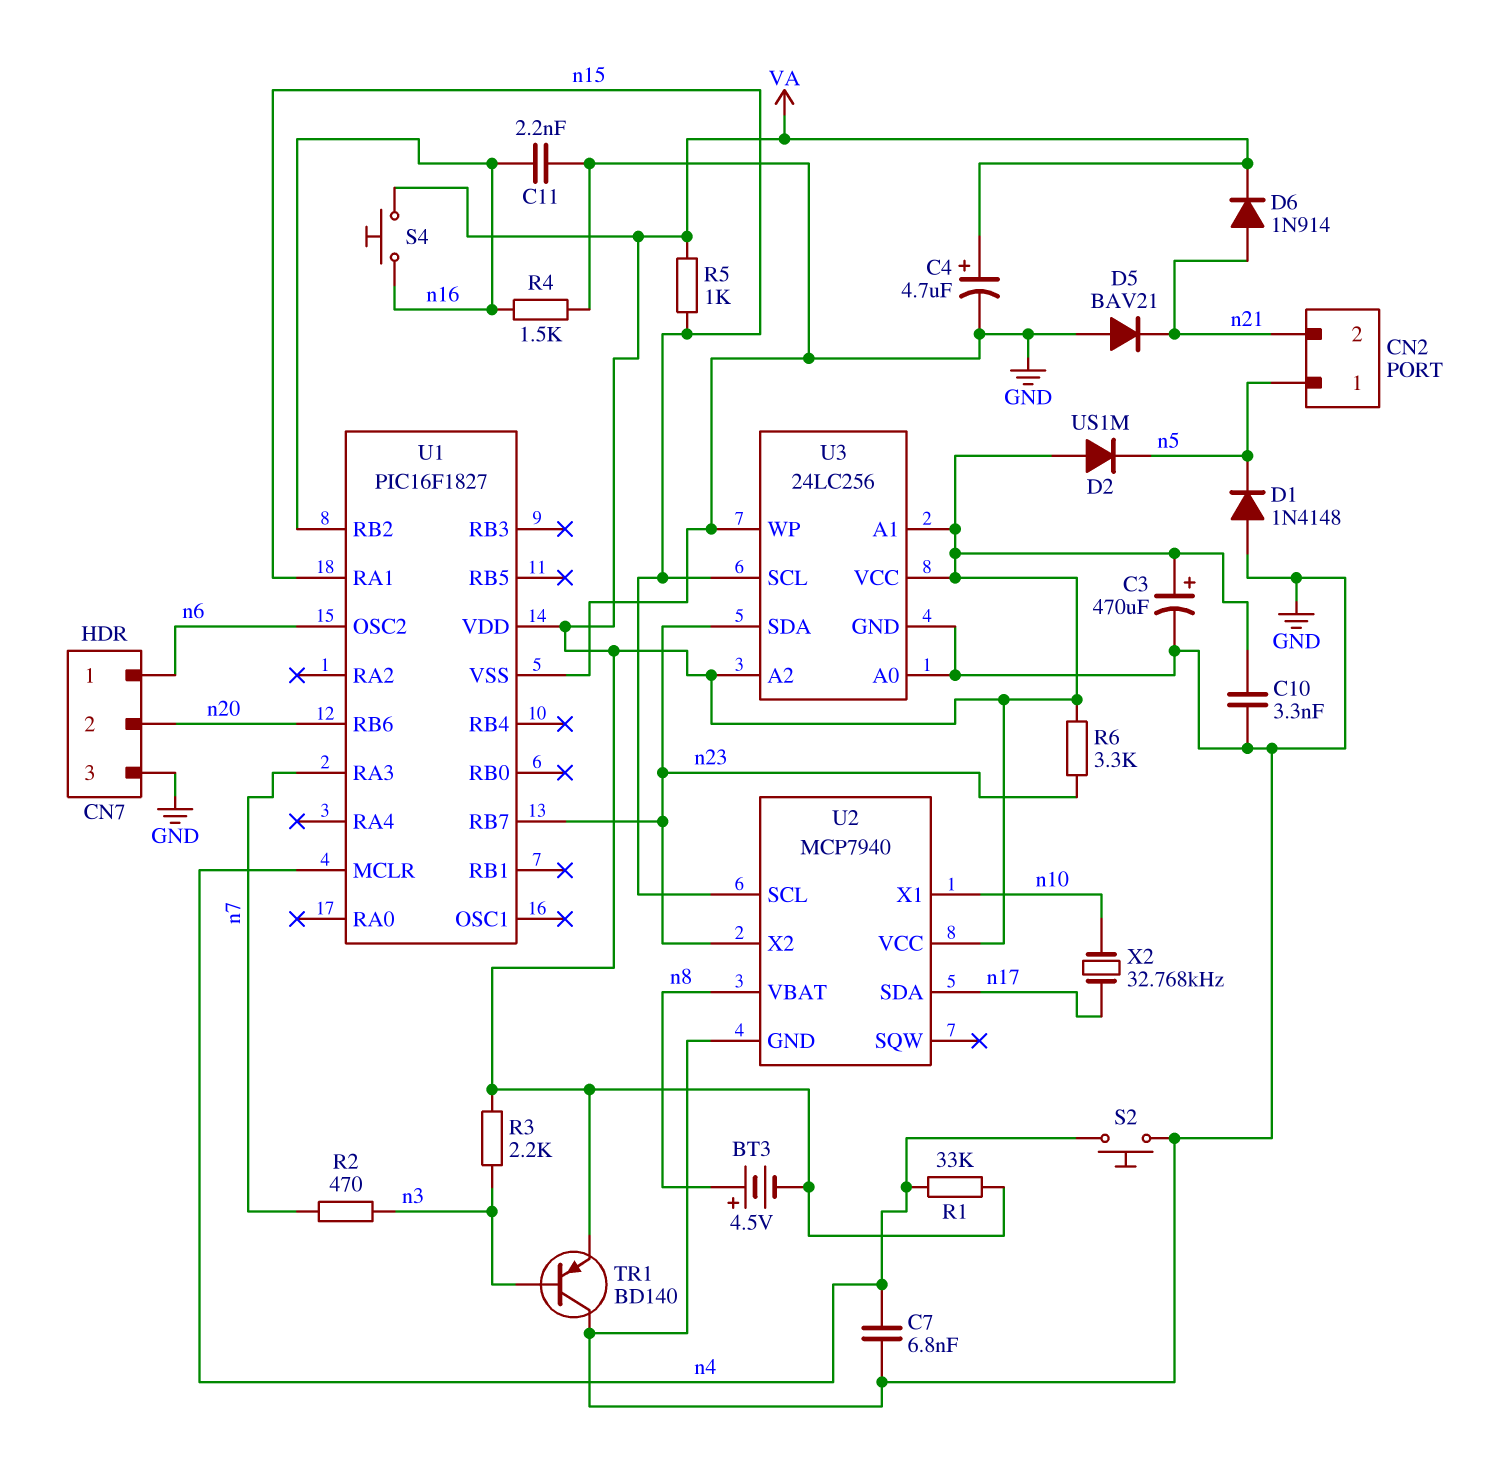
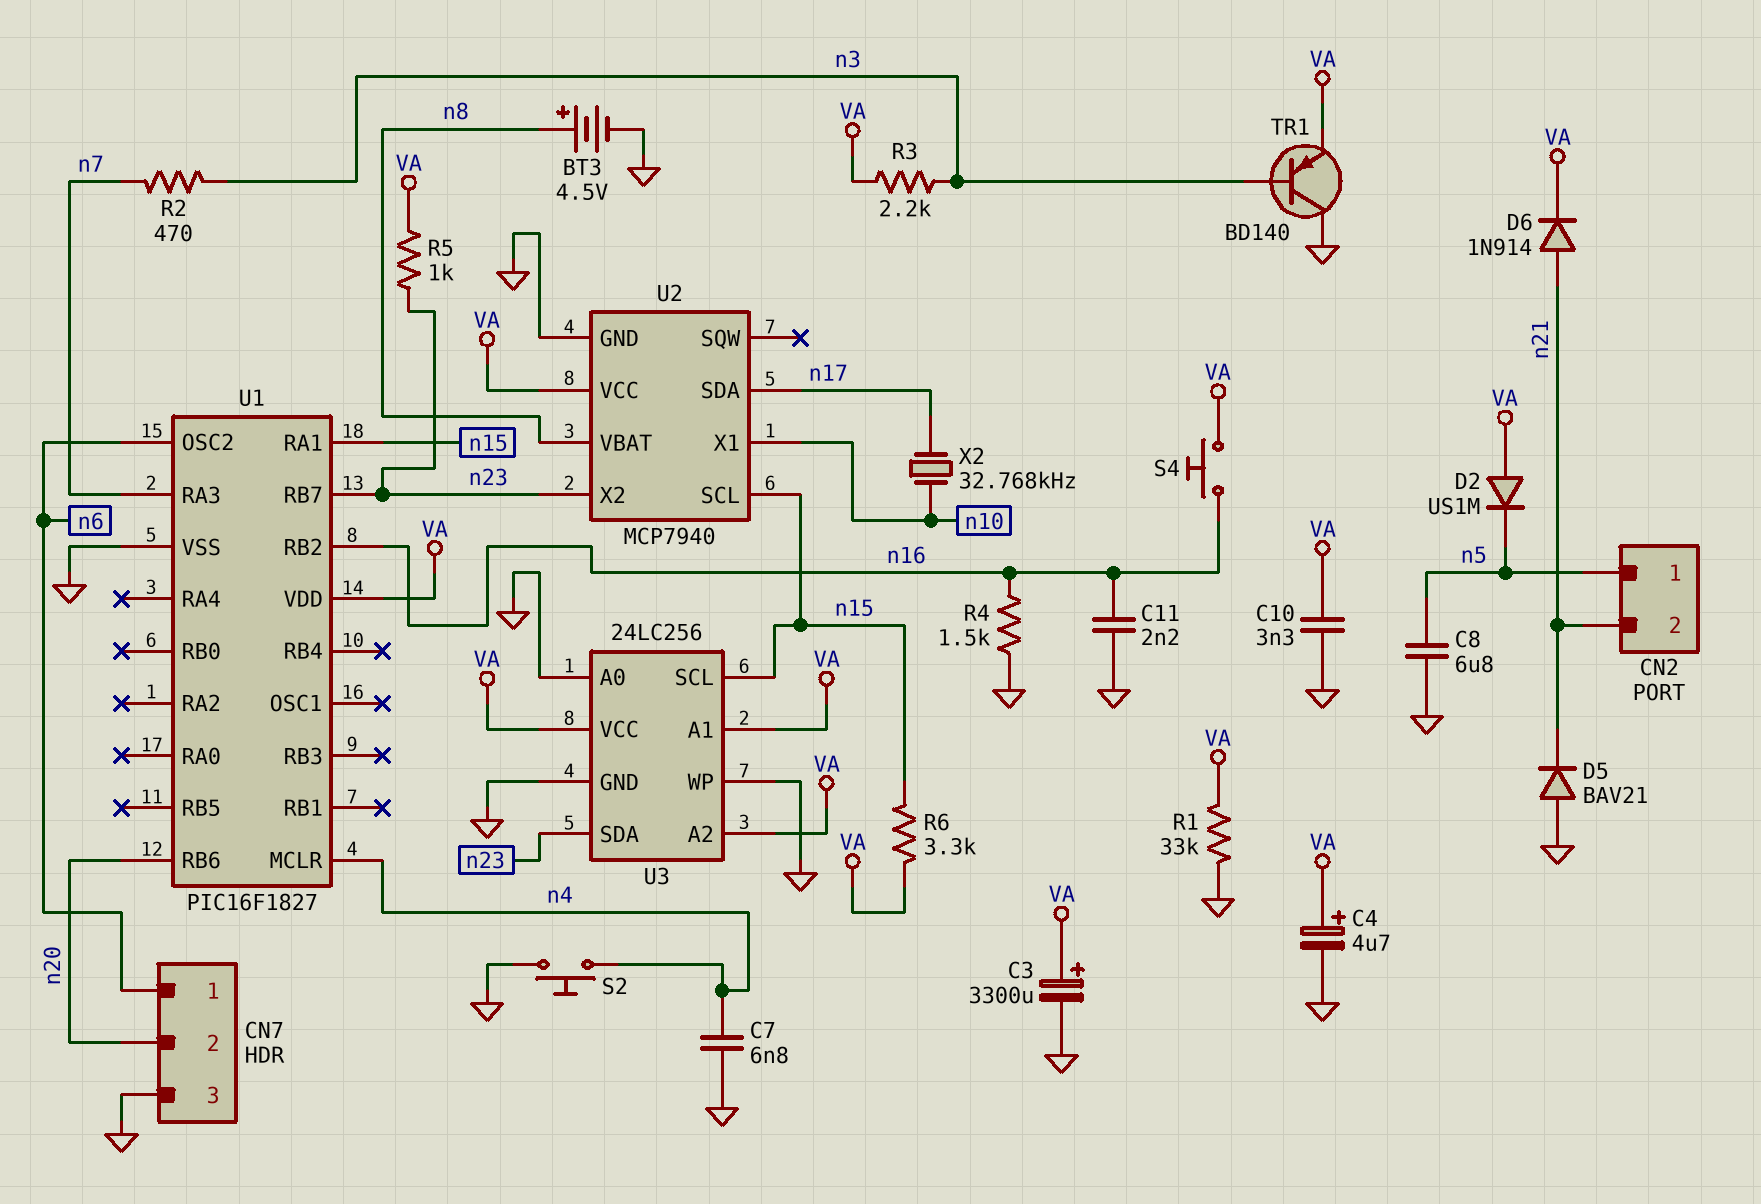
BT3: 4.5V (plus n8, minus VA) -> 4.5V (plus n8, minus GND)
C3: 470uF (plus VA, minus GND) -> 3300uF (plus VA, minus GND)
C8: none -> 6.8uF (GND, n5)
D1: diode 1N4148 (A GND, K n5) -> none
R1: 33k (VA, n4) -> 33k (GND, VA)
R5: 1k (VA, n15) -> 1k (VA, n23)
R6: 3.3k (VA, n23) -> 3.3k (VA, n15)

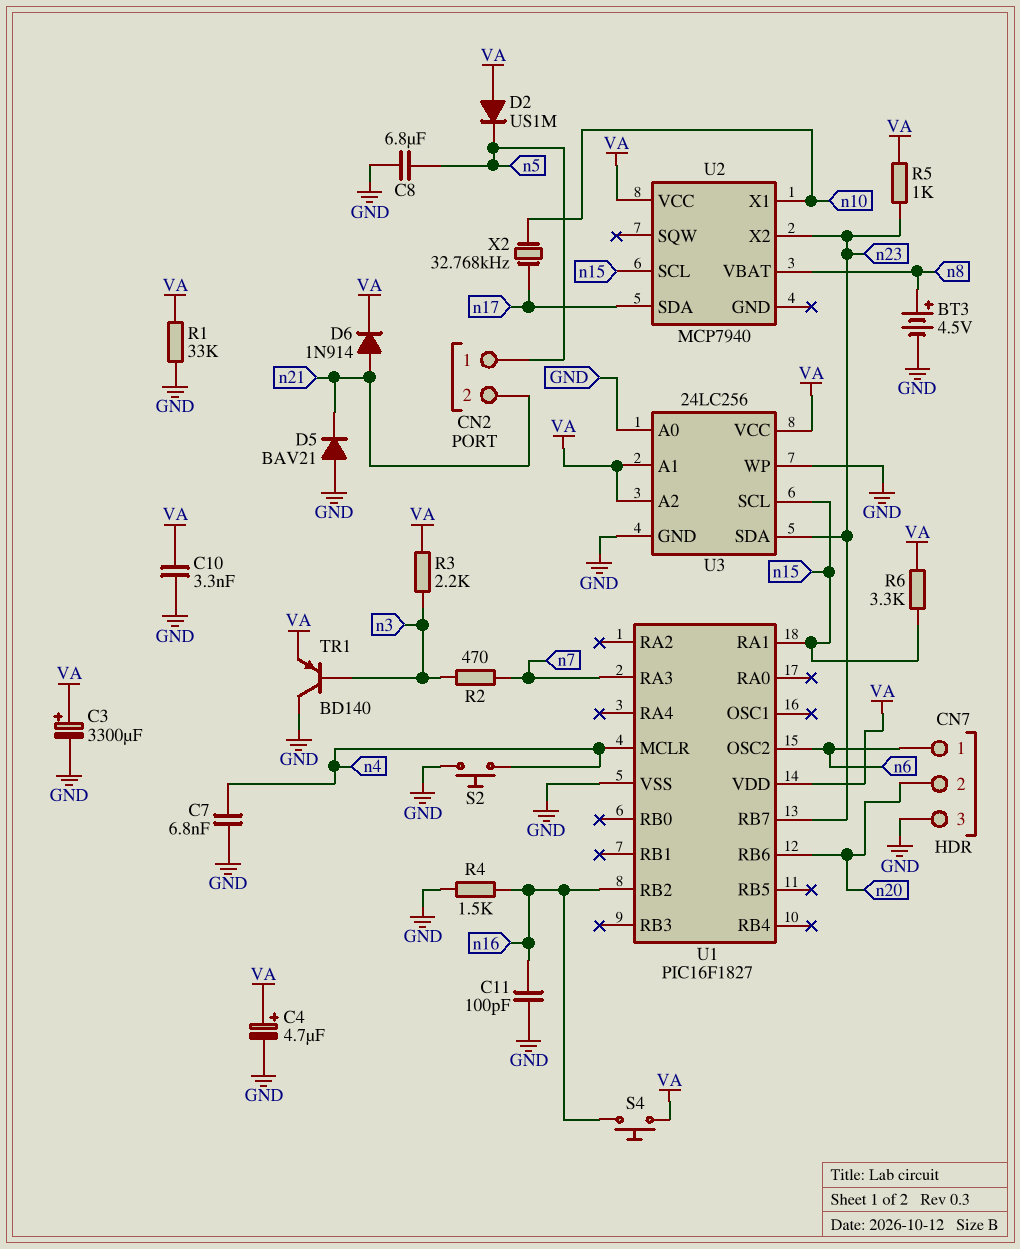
C11: 2.2nF (GND, n16) -> 100pF (GND, n16)
U2 pin GND: GND -> none

